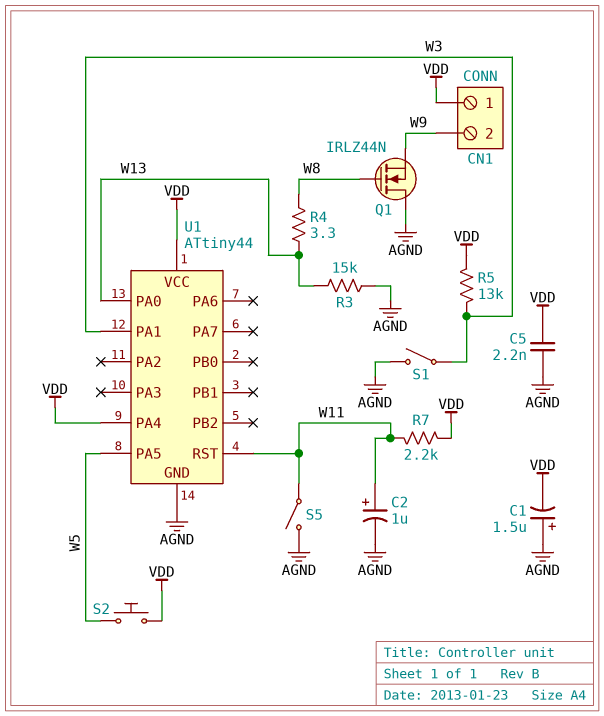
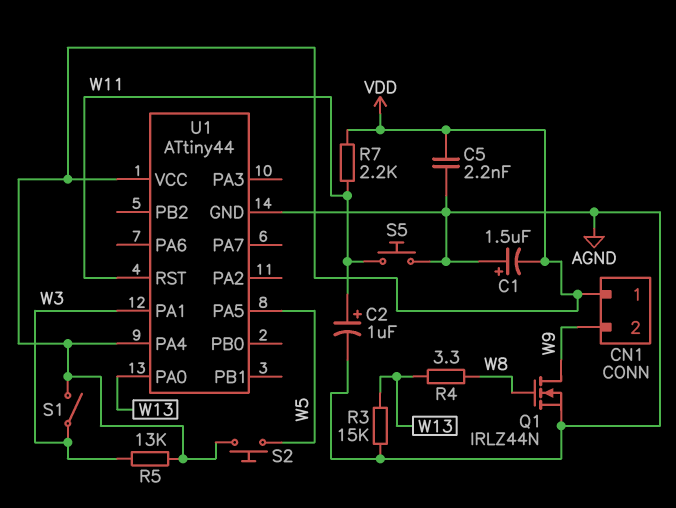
Q1: NMOS IRLZ44N (G W8, D AGND, S W9) -> NMOS IRLZ44N (G W8, D W9, S AGND)
S1: switch (AGND, W3) -> switch (VDD, W3)
S5: switch (AGND, W11) -> button (AGND, W11)

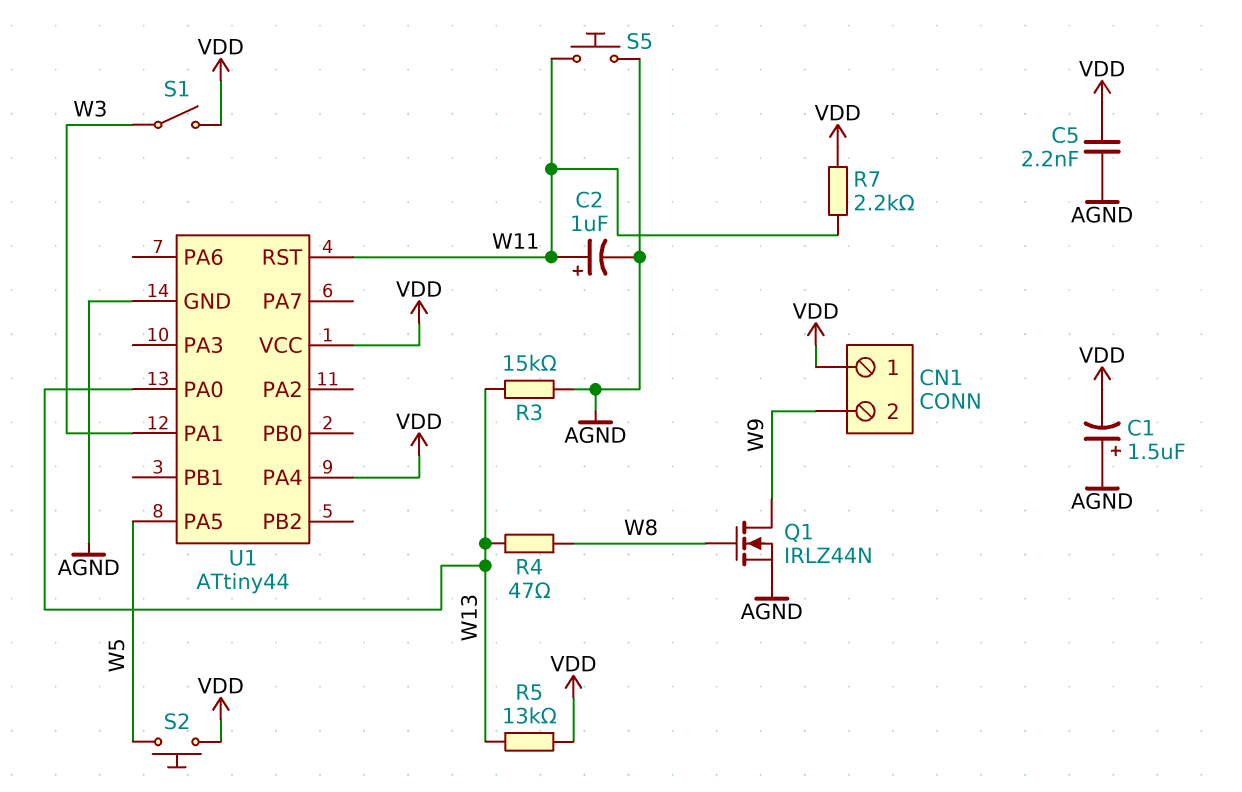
R4: 3.3 (W8, W13) -> 47 (W8, W13)
R5: 13k (VDD, W3) -> 13k (VDD, W13)

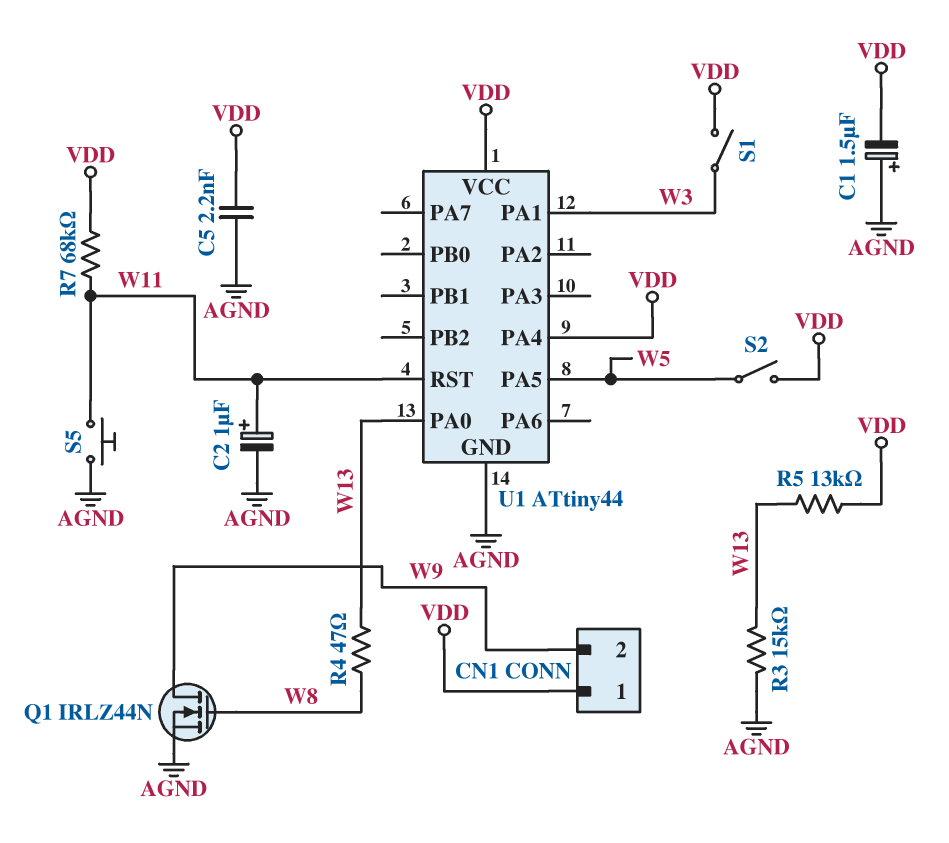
R7: 2.2k (VDD, W11) -> 68k (VDD, W11)
S2: button (VDD, W5) -> switch (VDD, W5)

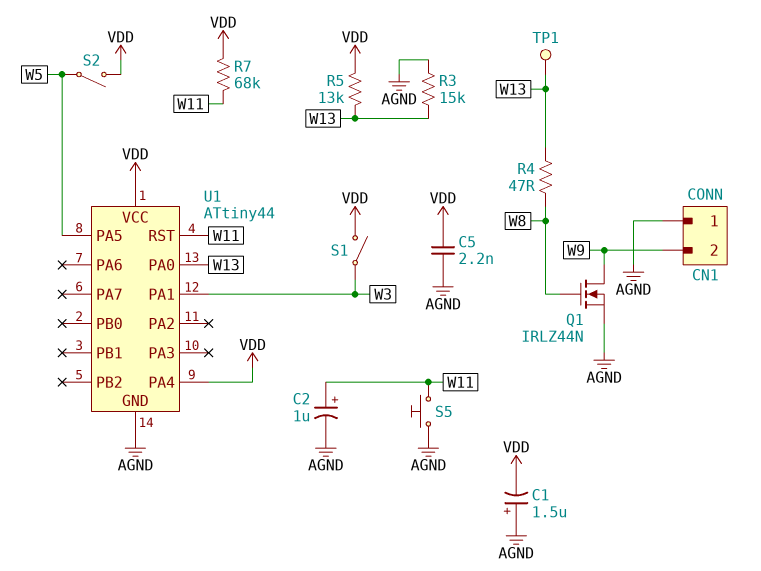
CN1 pin 1: VDD -> AGND
TP1: none -> test point (W13)

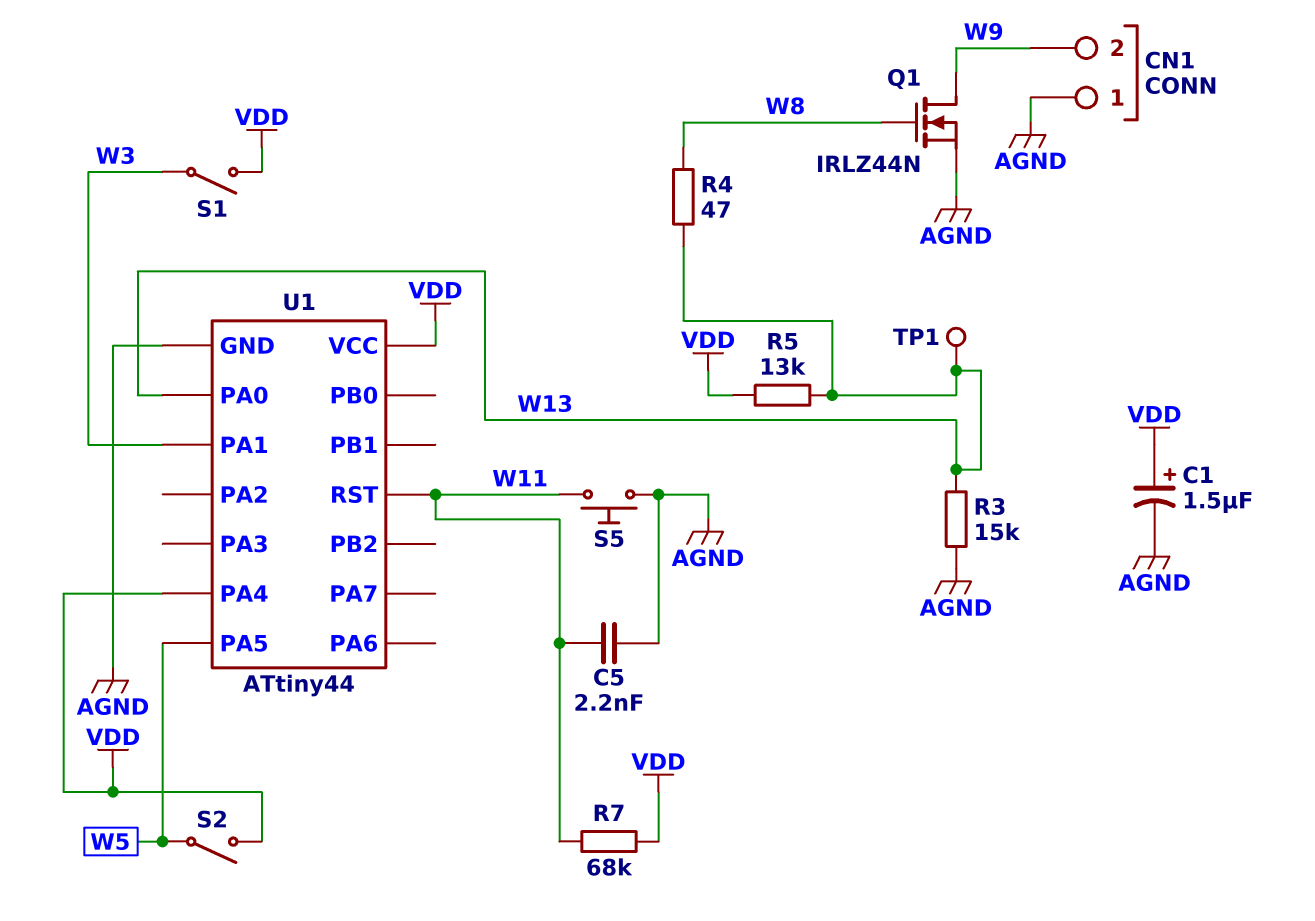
C1: 1.5uF (plus AGND, minus VDD) -> 1.5uF (plus VDD, minus AGND)
C2: 1uF (plus W11, minus AGND) -> none
C5: 2.2nF (AGND, VDD) -> 2.2nF (AGND, W11)

